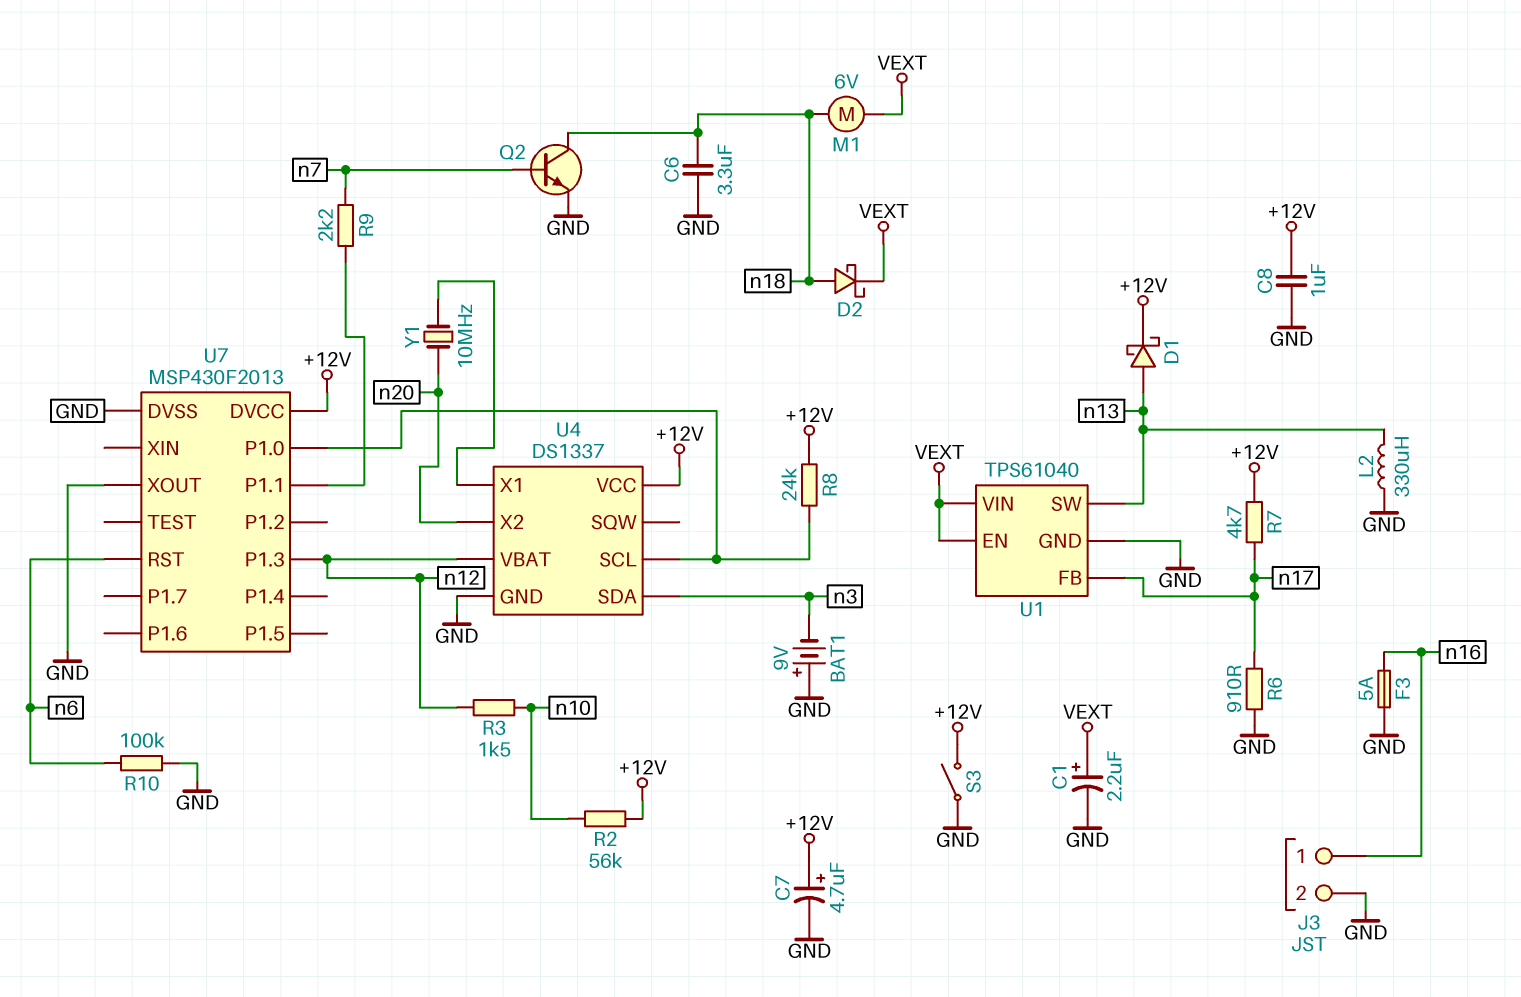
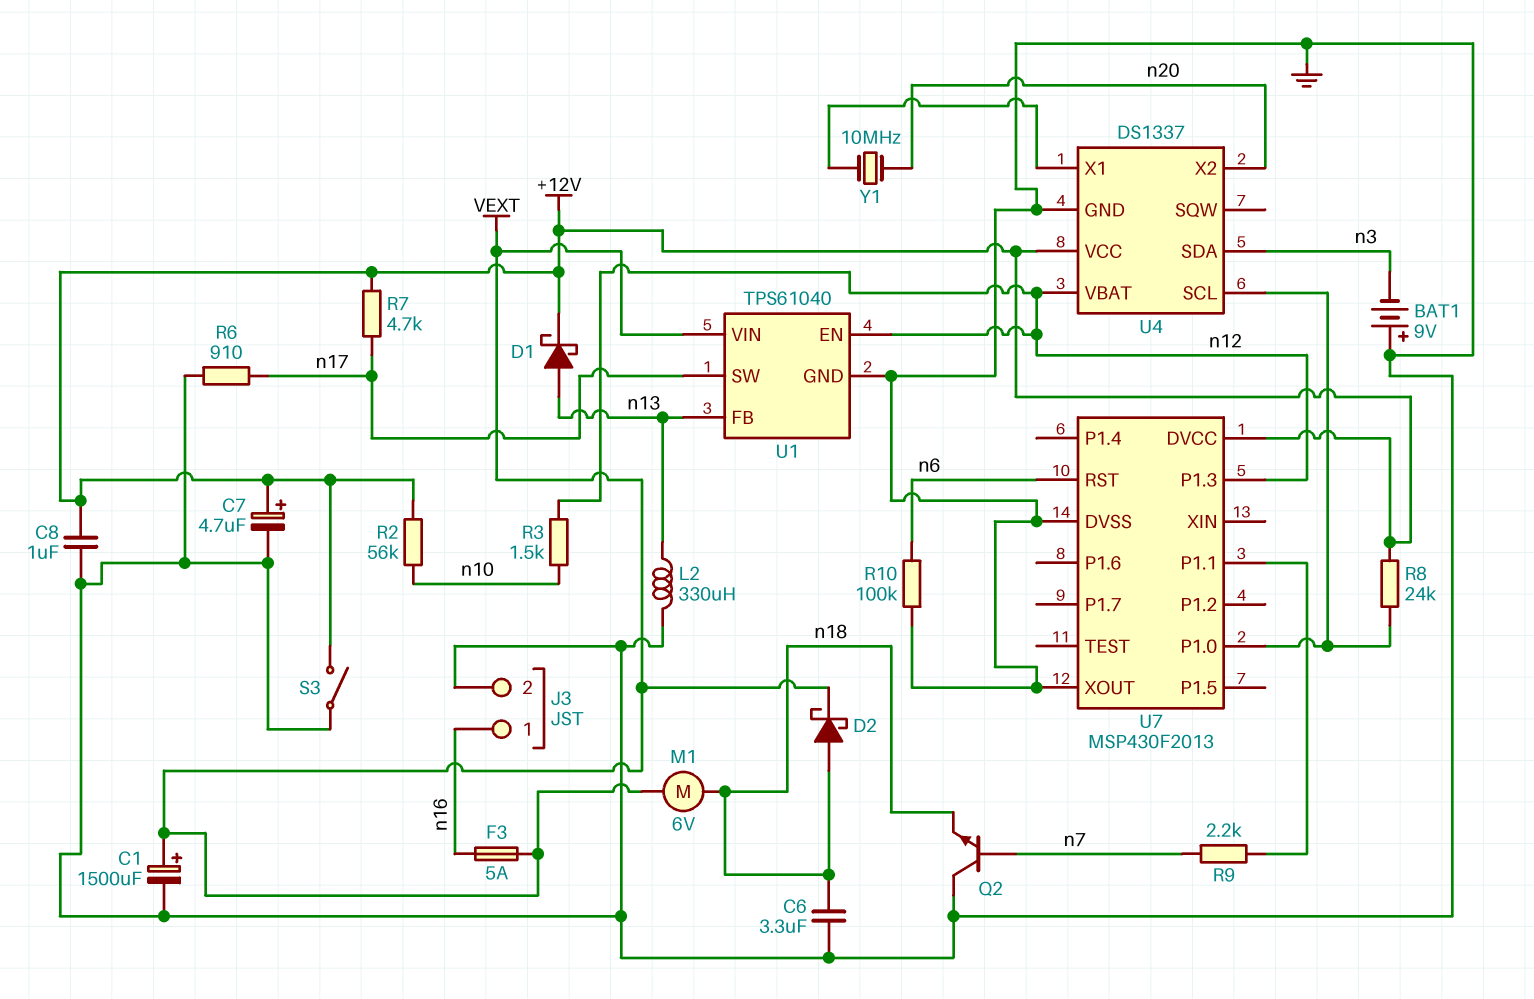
C1: 2.2uF (plus VEXT, minus GND) -> 1500uF (plus VEXT, minus GND)
F3: 5A (GND, n16) -> 5A (VEXT, n16)
Q2: NPN (B n7, C n18, E GND) -> NPN (B n7, C GND, E n18)
U1 pin EN: VEXT -> n12
U1 pin FB: n17 -> n13
U1 pin SW: n13 -> n17

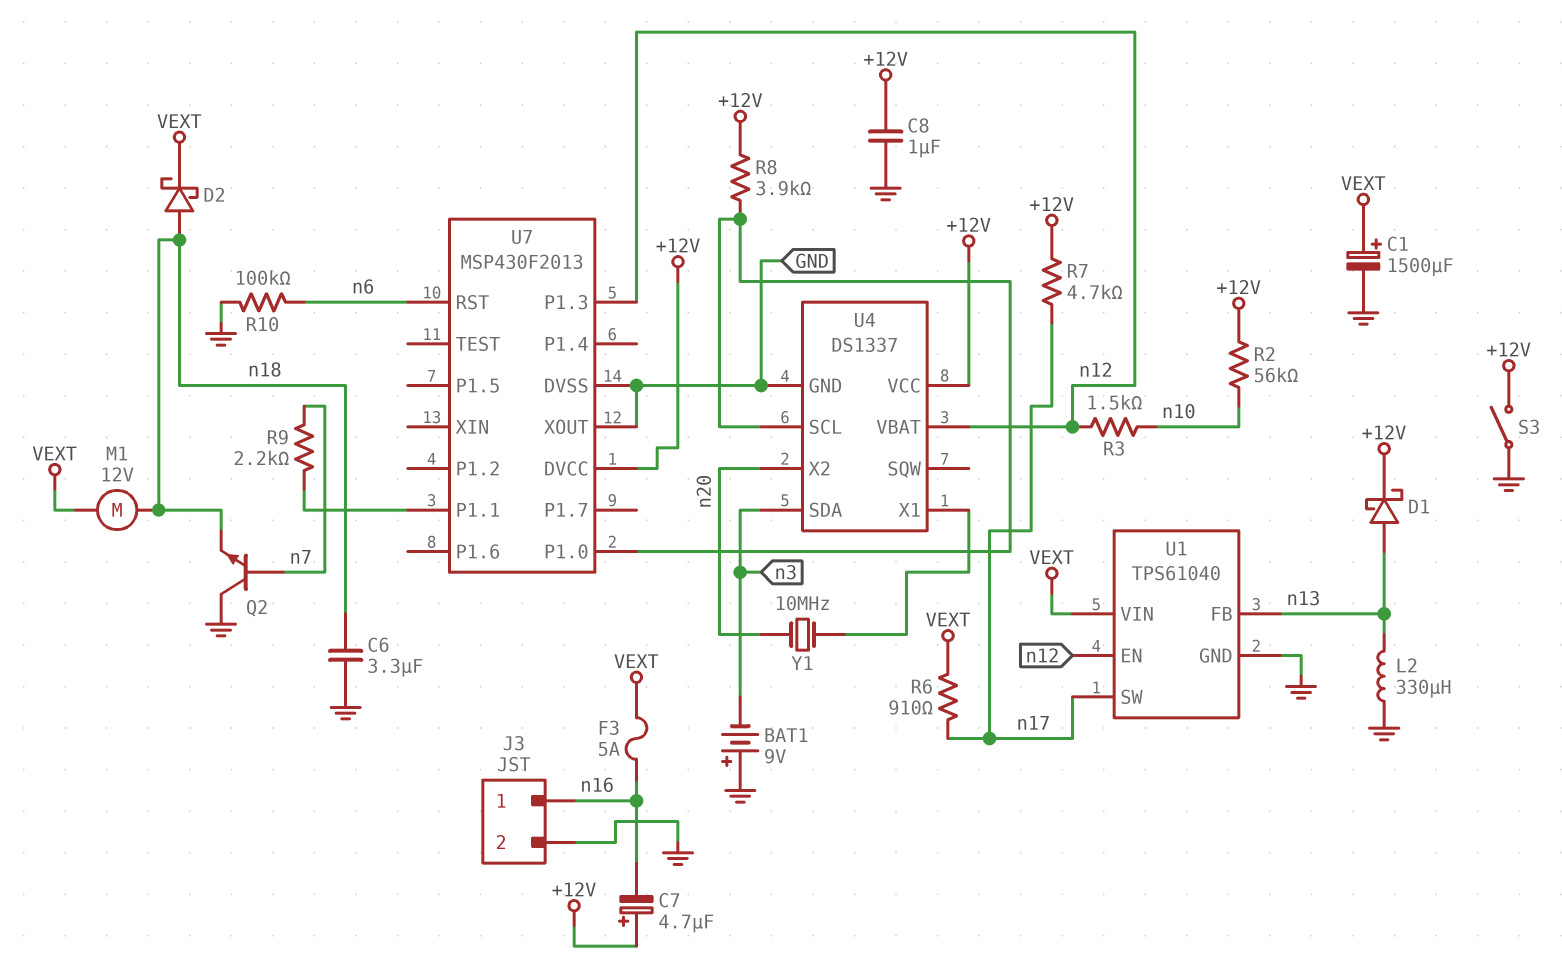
C7: 4.7uF (plus +12V, minus GND) -> 4.7uF (plus +12V, minus n16)
M1: motor 6V (VEXT, n18) -> motor 12V (VEXT, n18)
R6: 910 (GND, n17) -> 910 (VEXT, n17)
R8: 24k (+12V, U4/SCL) -> 3.9k (+12V, U4/SCL)

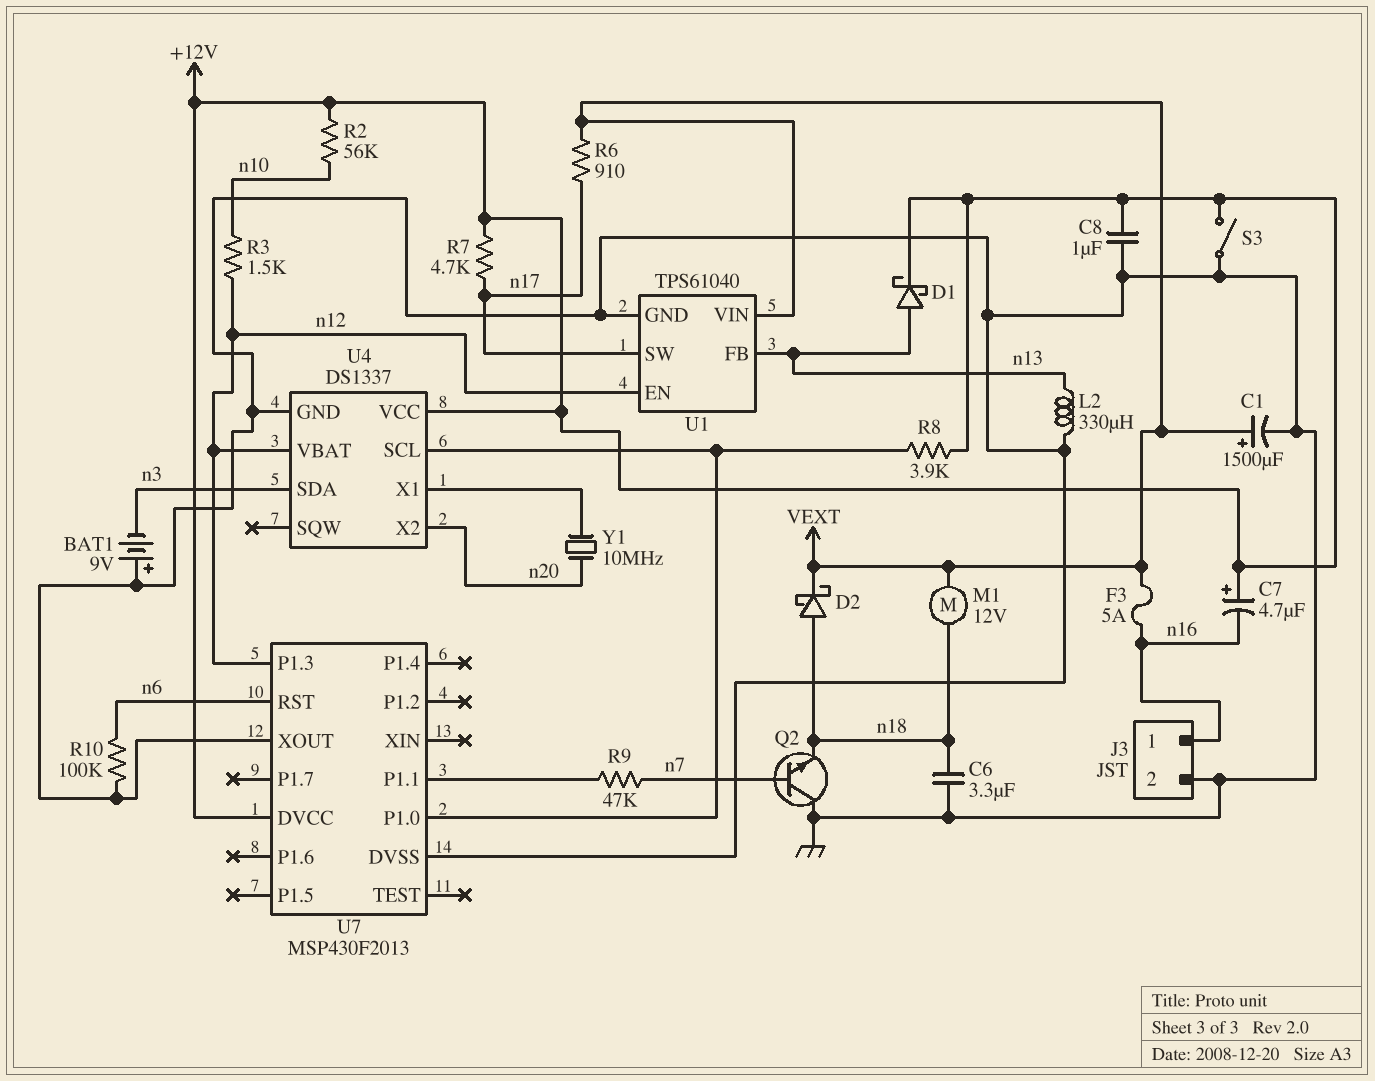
R9: 2.2k (U7/P1.1, n7) -> 47k (U7/P1.1, n7)

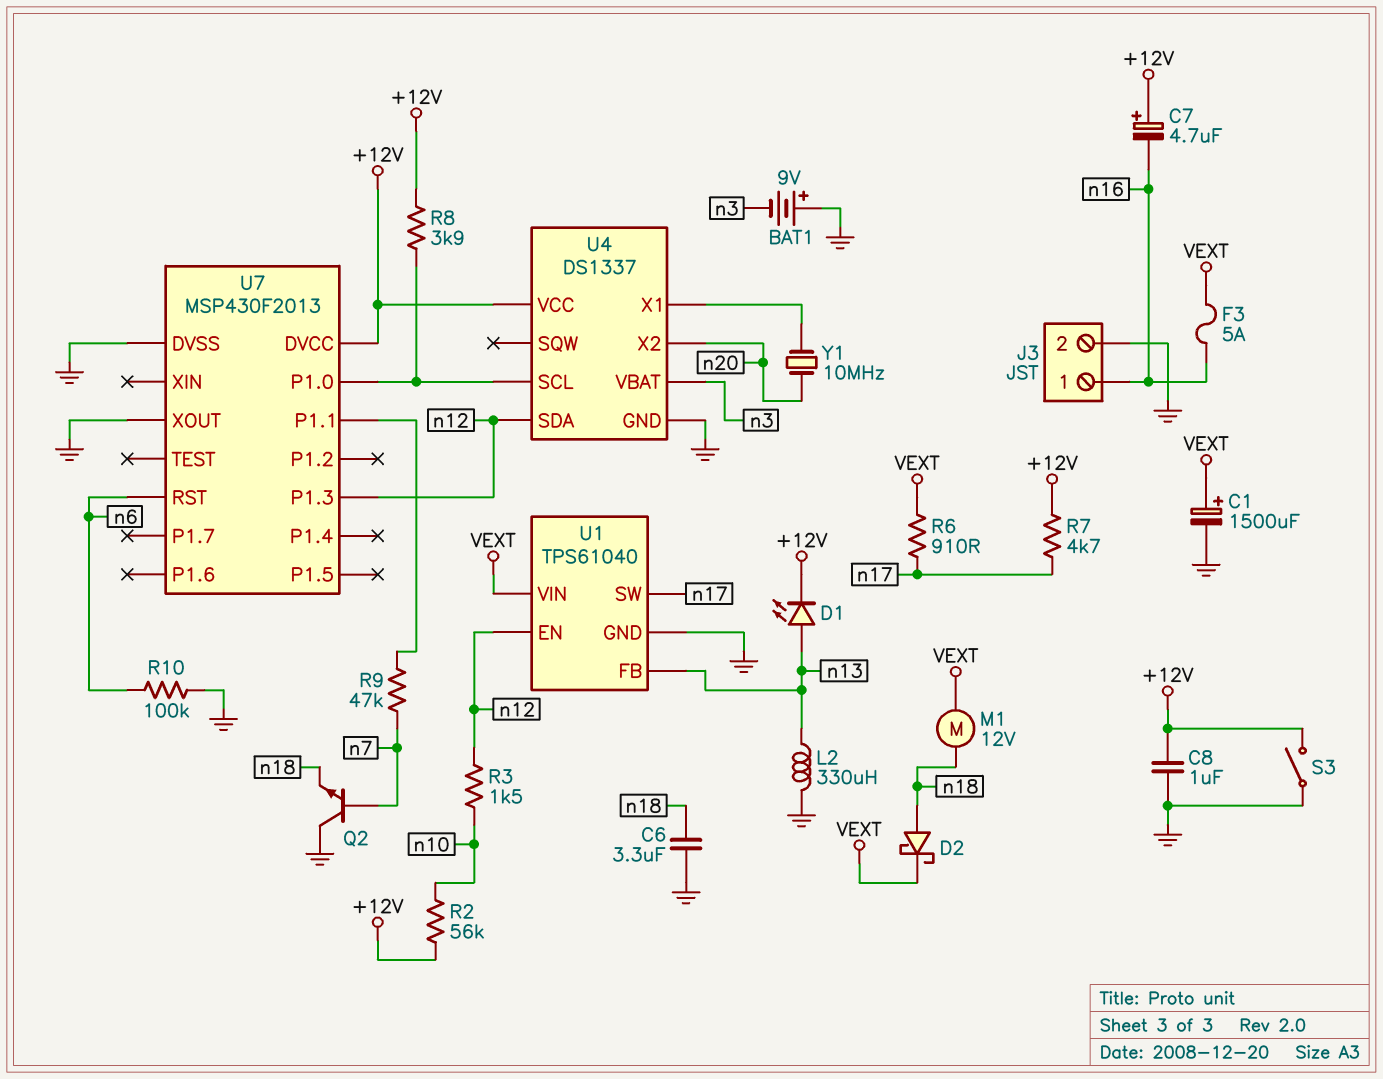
D1: schottky (A n13, K +12V) -> LED (A n13, K +12V)
U4 pin SDA: n3 -> n12
U4 pin VBAT: n12 -> n3

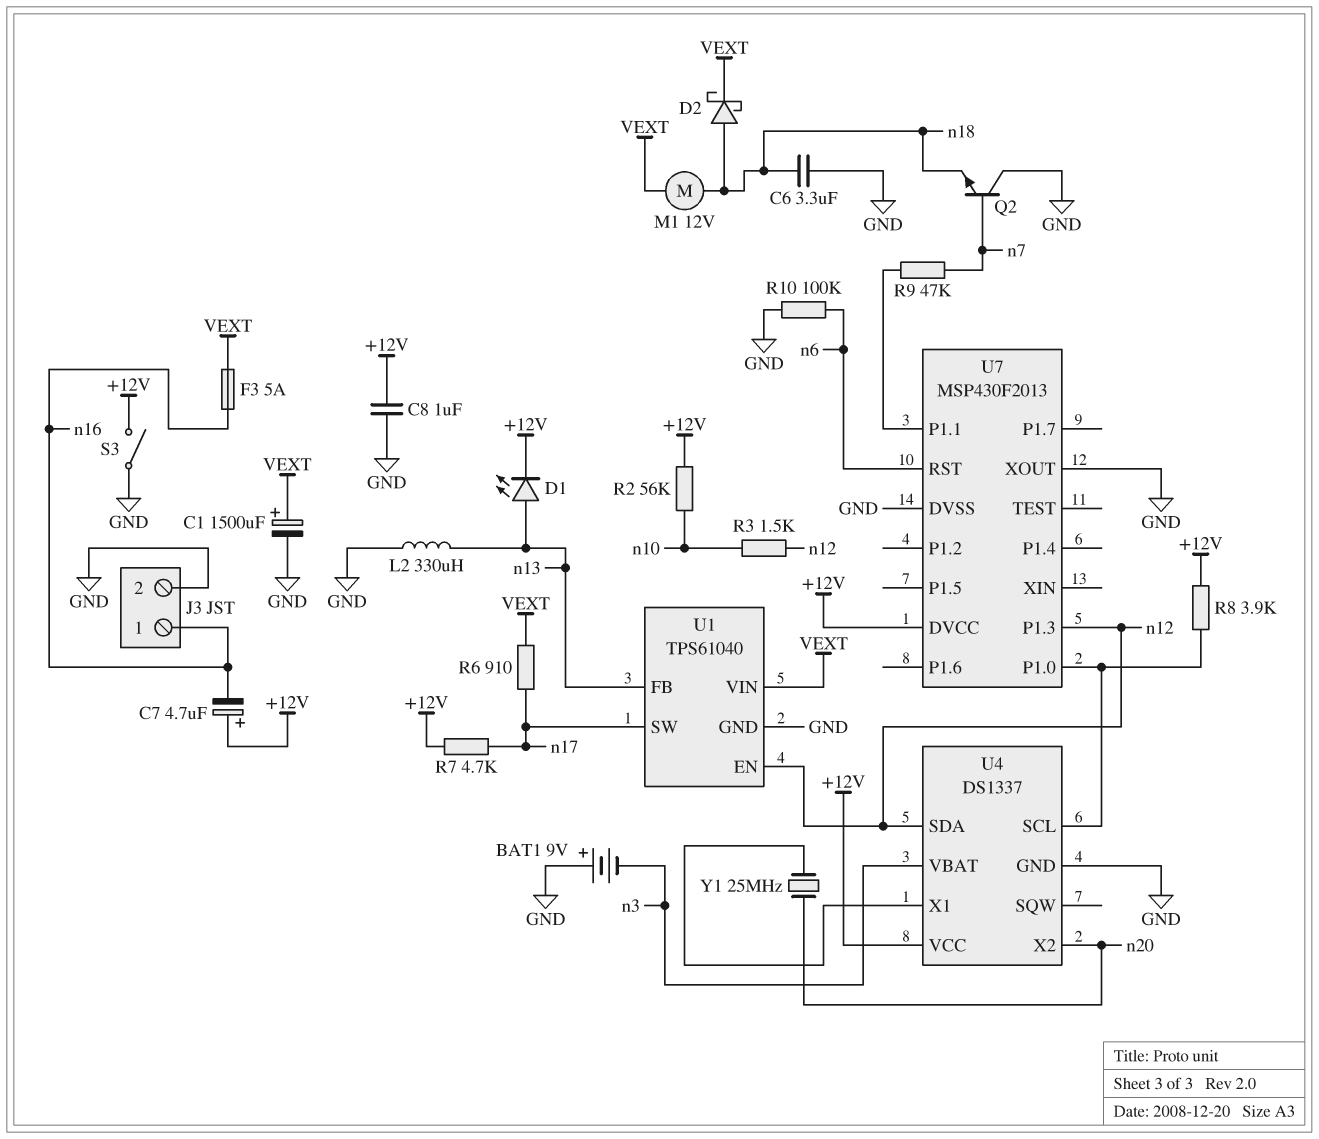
Y1: 10MHz (U4/X1, n20) -> 25MHz (U4/X1, n20)

